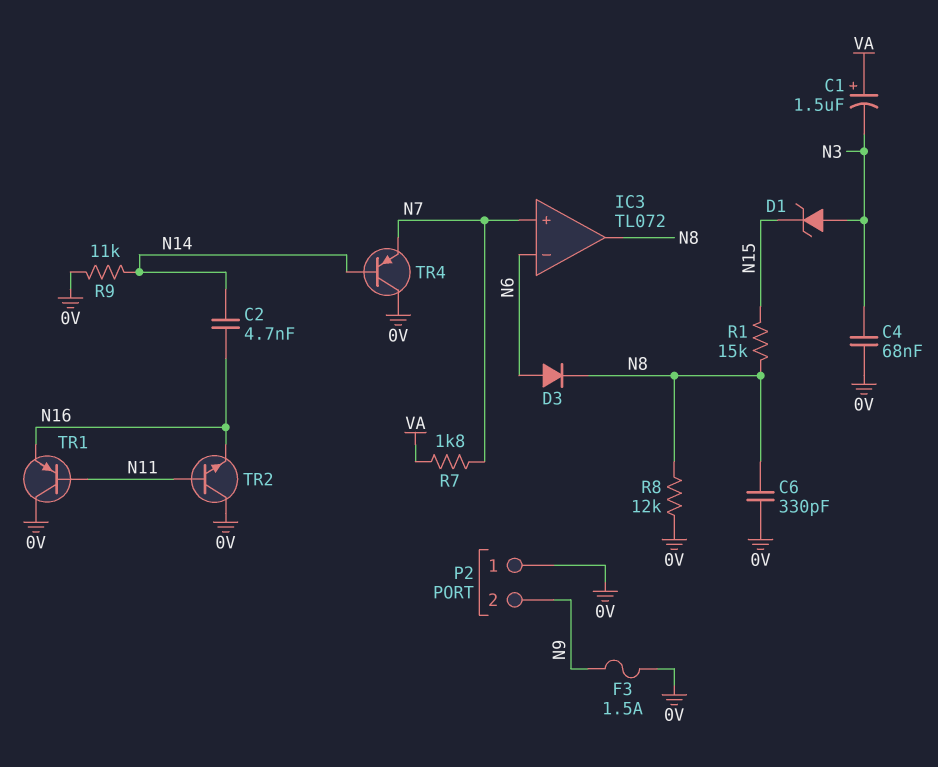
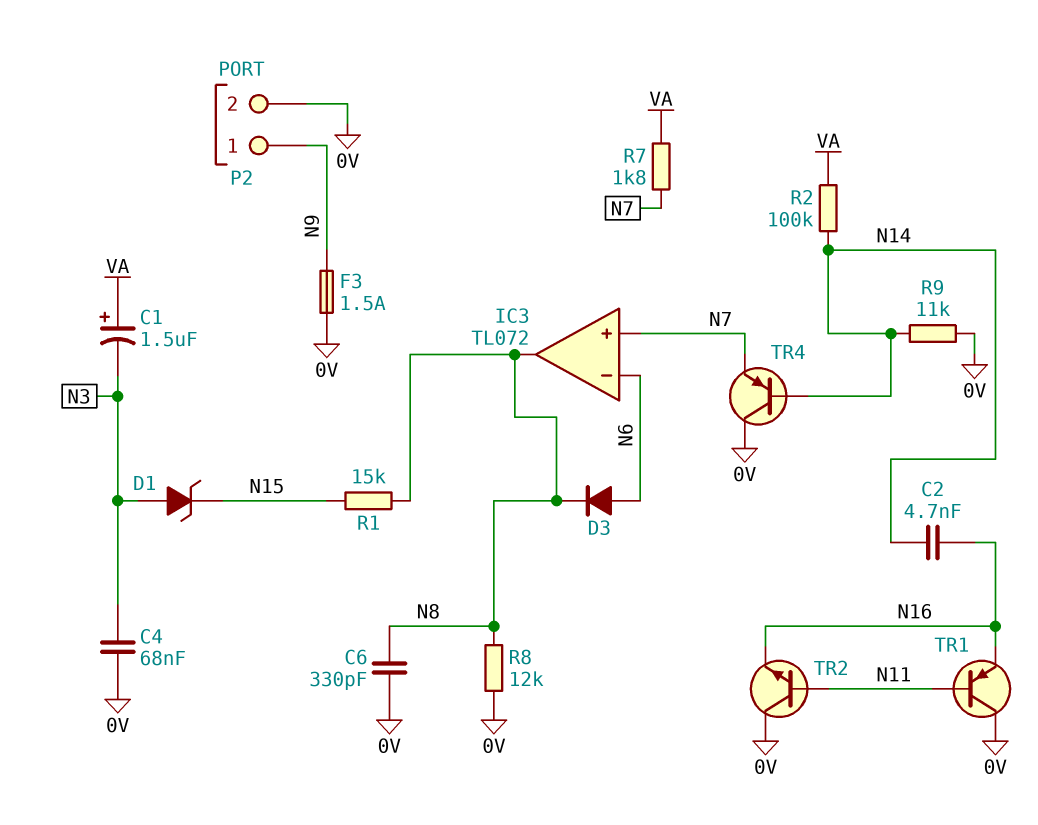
P2 pin 1: 0V -> N9
P2 pin 2: N9 -> 0V
R2: none -> 100k (N14, VA)

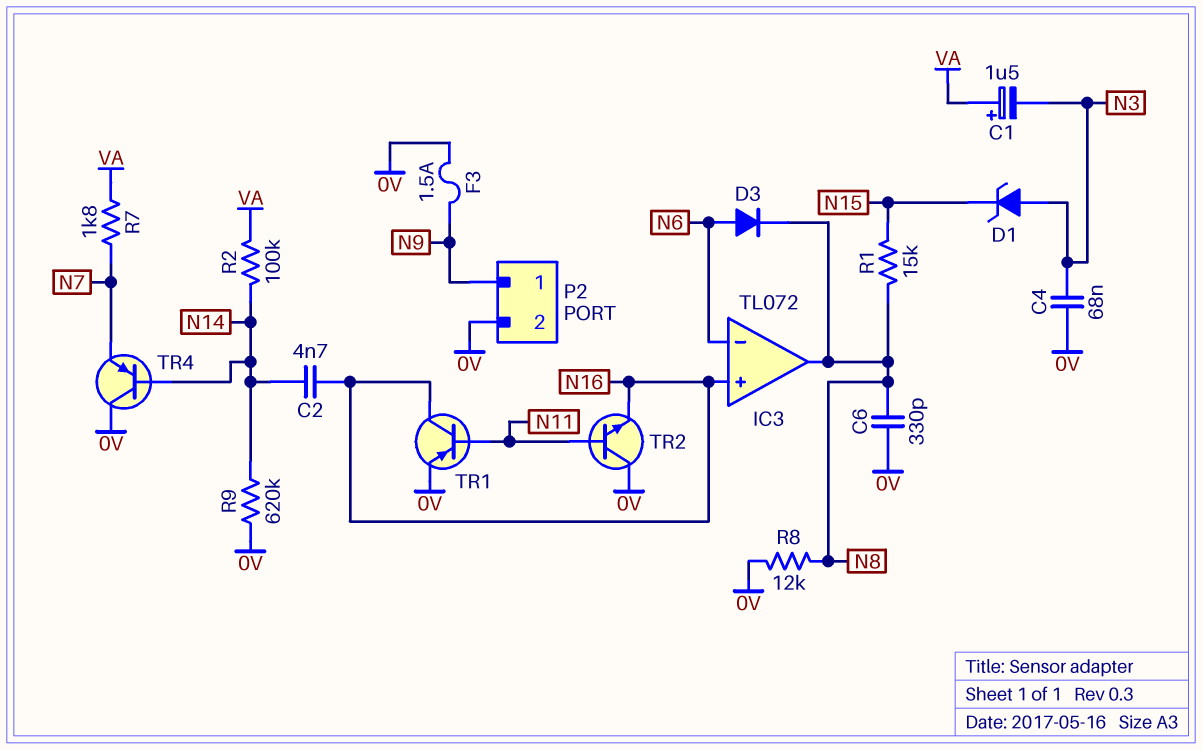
IC3 pin in+: N7 -> N16
R9: 11k (0V, N14) -> 620k (0V, N14)
TR1: PNP (B N11, C 0V, E N16) -> PNP (B N11, C N16, E 0V)

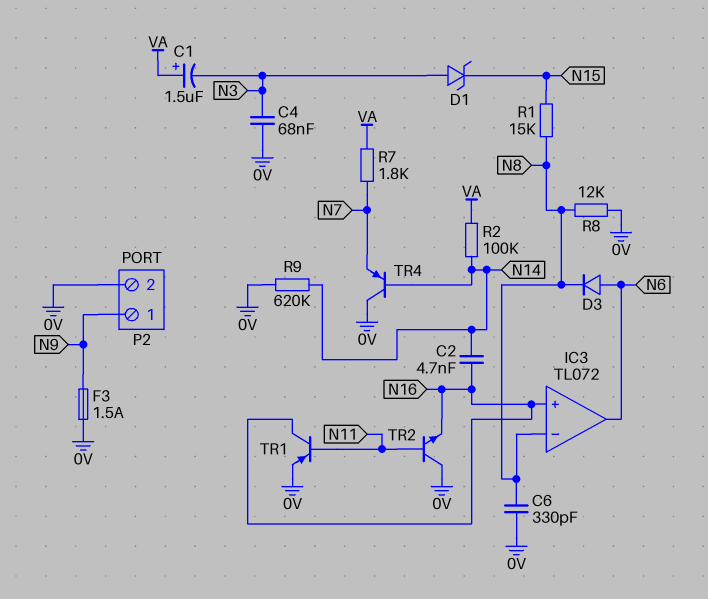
IC3 pin in-: N6 -> N8
IC3 pin out: N8 -> N6

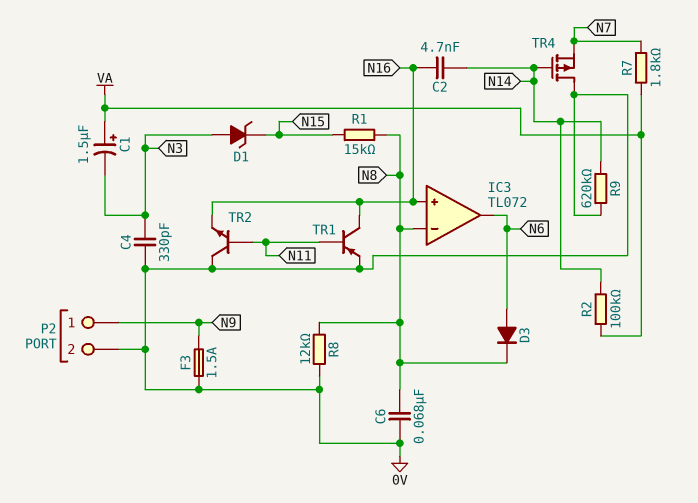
C4: 68nF (0V, N3) -> 330pF (0V, N3)
C6: 330pF (0V, N8) -> 68nF (0V, N8)
TR4: PNP (B N14, C 0V, E N7) -> PMOS (G N14, D 0V, S N7)

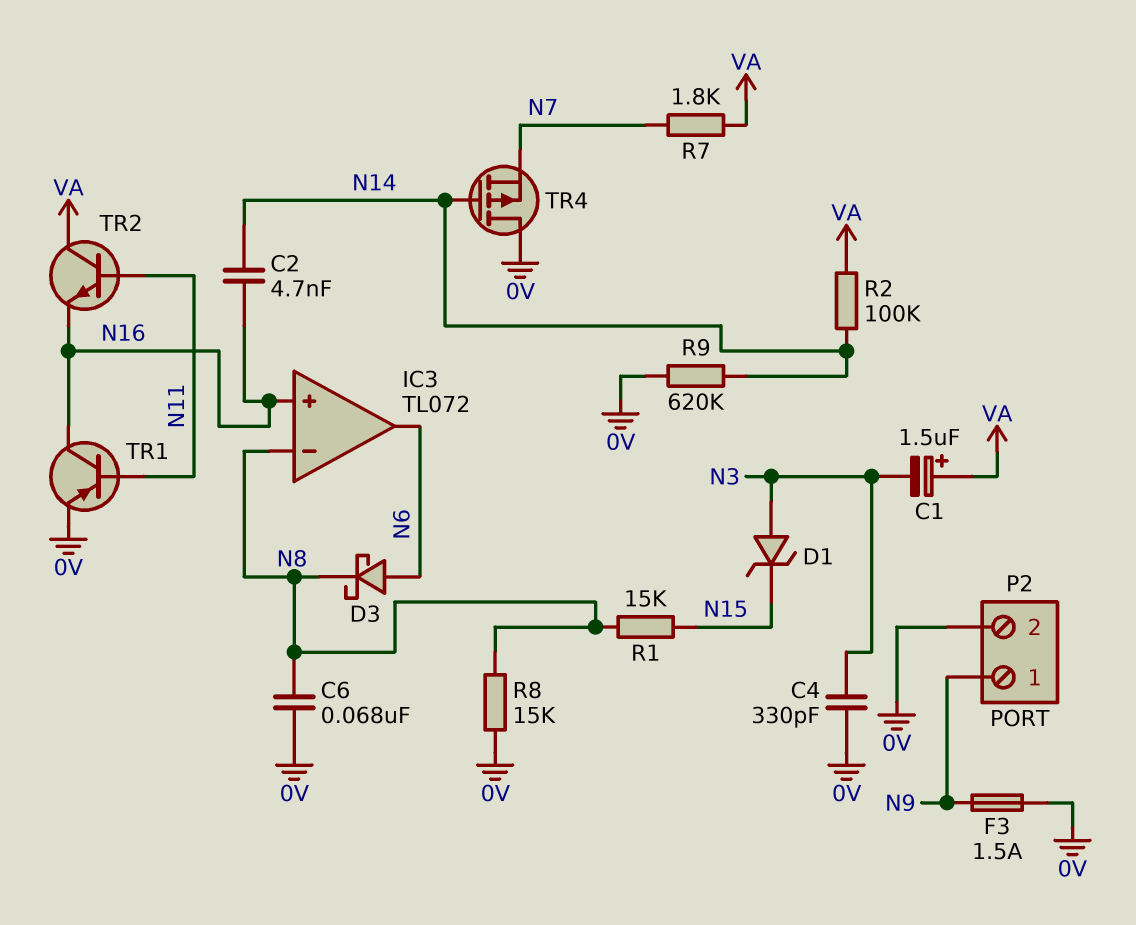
D3: diode (A N6, K N8) -> schottky (A N6, K N8)
R8: 12k (0V, N8) -> 15k (0V, N8)
TR2: NPN (B N11, C 0V, E N16) -> NPN (B N11, C VA, E N16)

